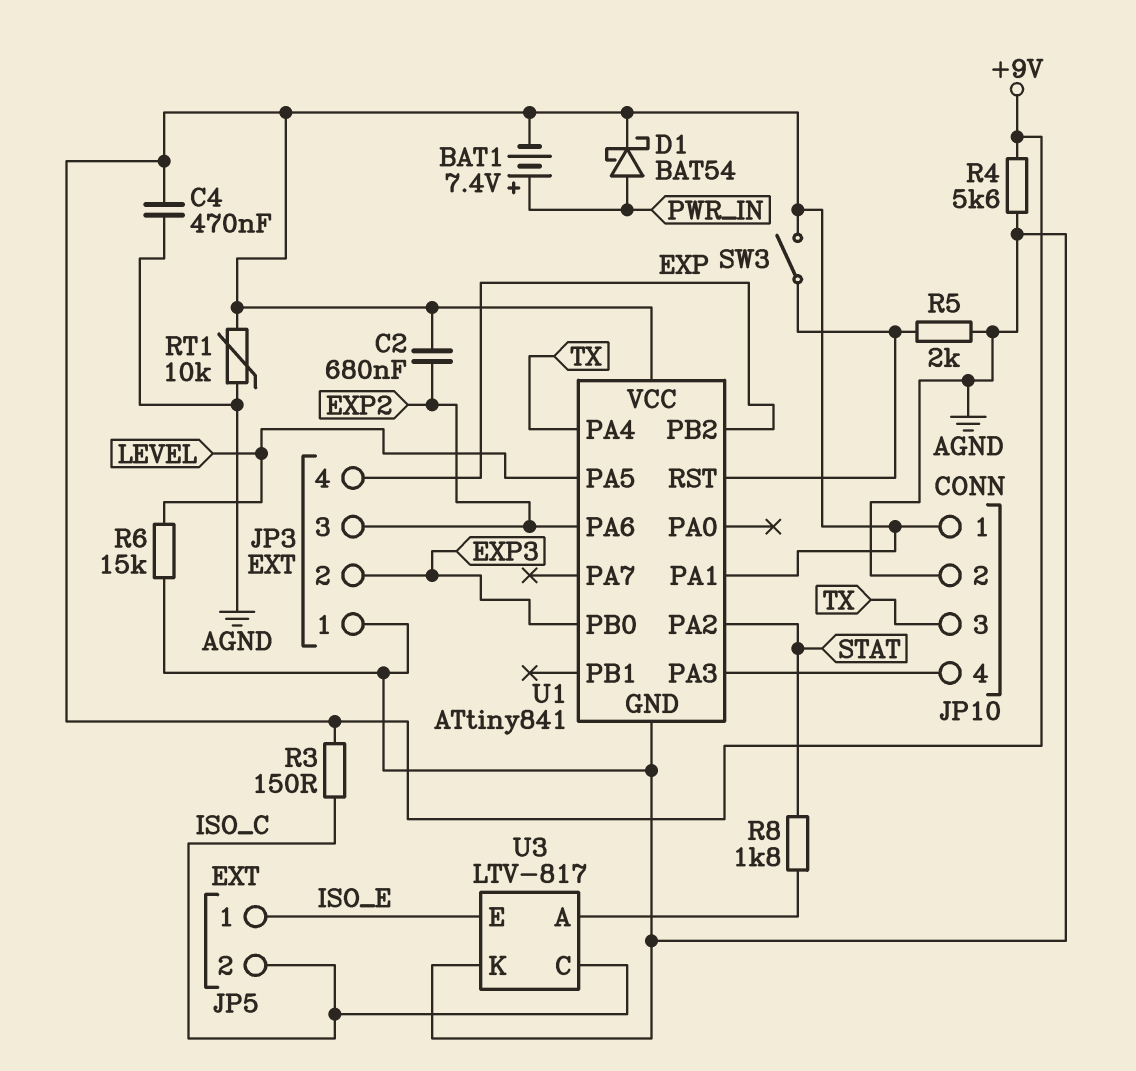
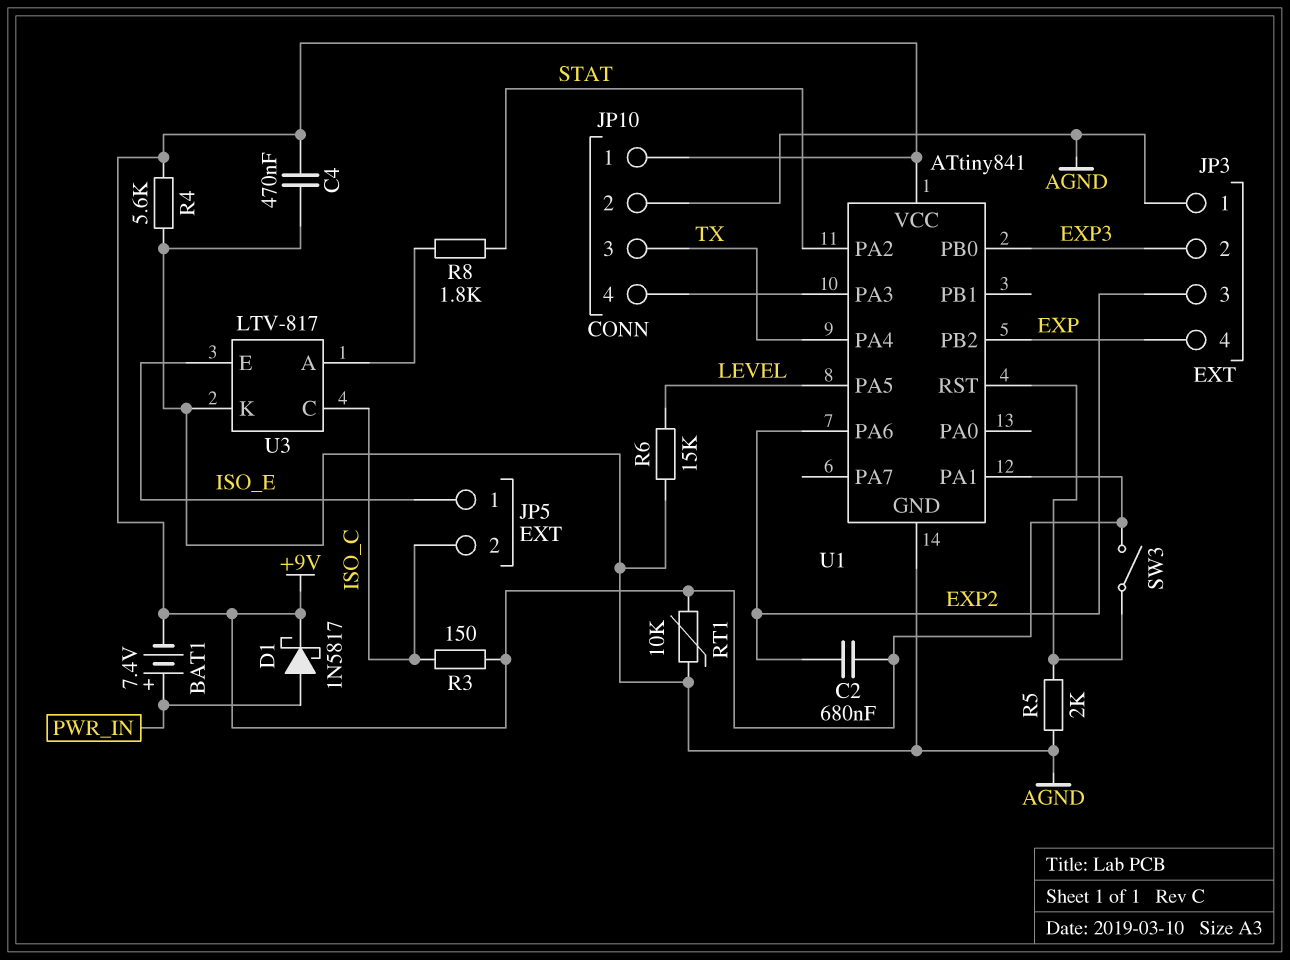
D1: schottky BAT54 (A PWR_IN, K +9V) -> schottky 1N5817 (A PWR_IN, K +9V)

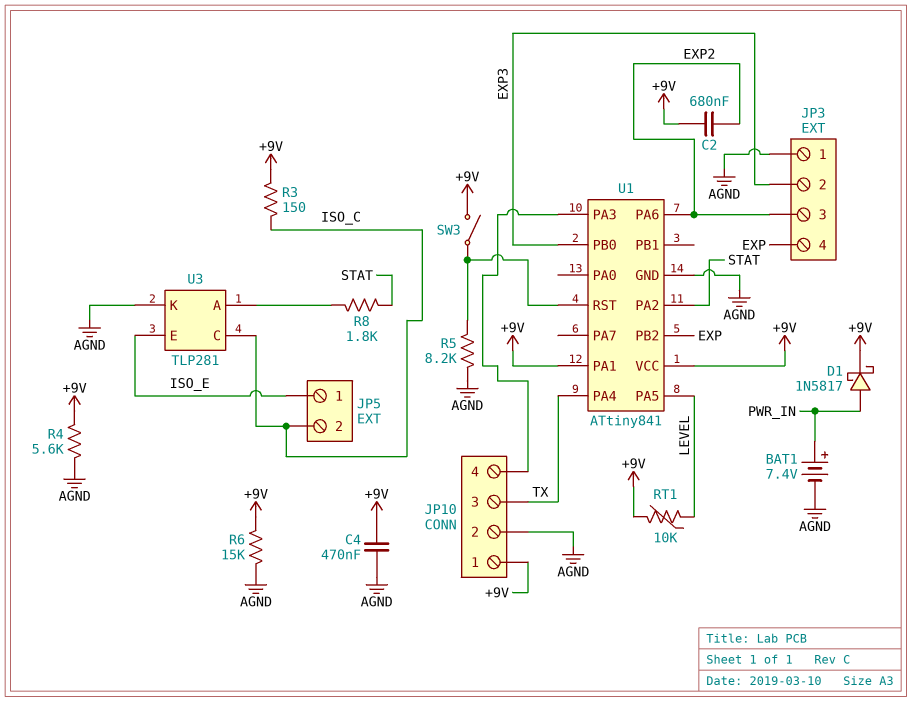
BAT1: 7.4V (plus PWR_IN, minus +9V) -> 7.4V (plus PWR_IN, minus AGND)
R5: 2k (AGND, U1/RST) -> 8.2k (AGND, U1/RST)
R6: 15k (AGND, LEVEL) -> 15k (+9V, AGND)
RT1: 10k (+9V, AGND) -> 10k (+9V, LEVEL)
U3: LTV-817 -> TLP281

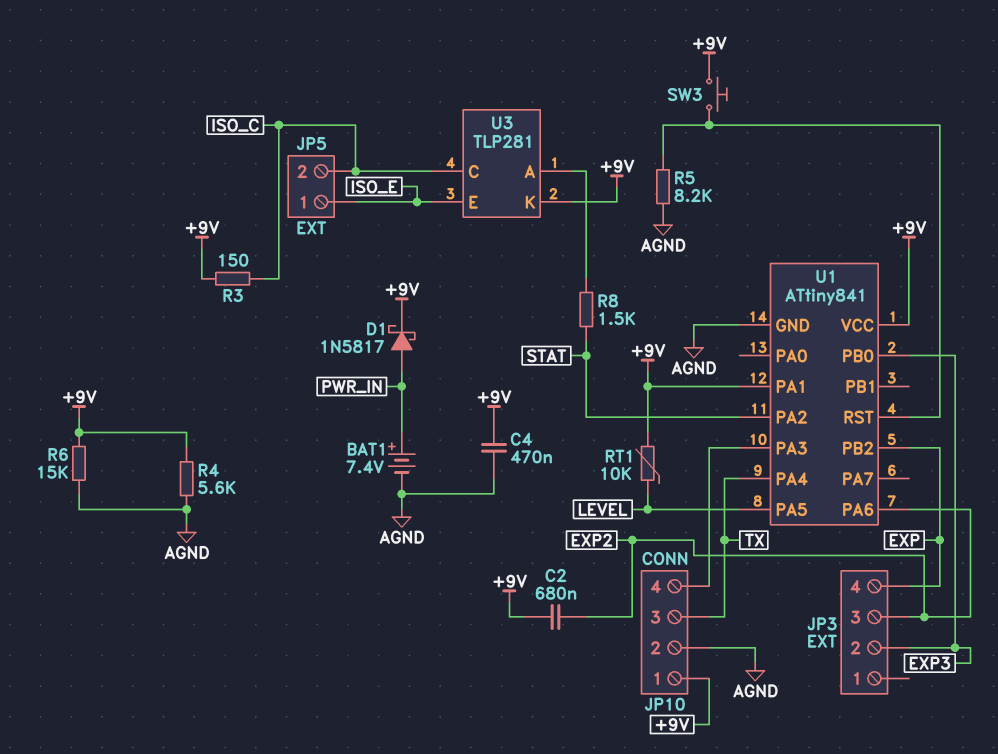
JP3 pin 1: AGND -> none
R8: 1.8k (STAT, U3/A) -> 1.5k (STAT, U3/A)
SW3: switch (+9V, U1/RST) -> button (+9V, U1/RST)
U3 pin K: AGND -> +9V

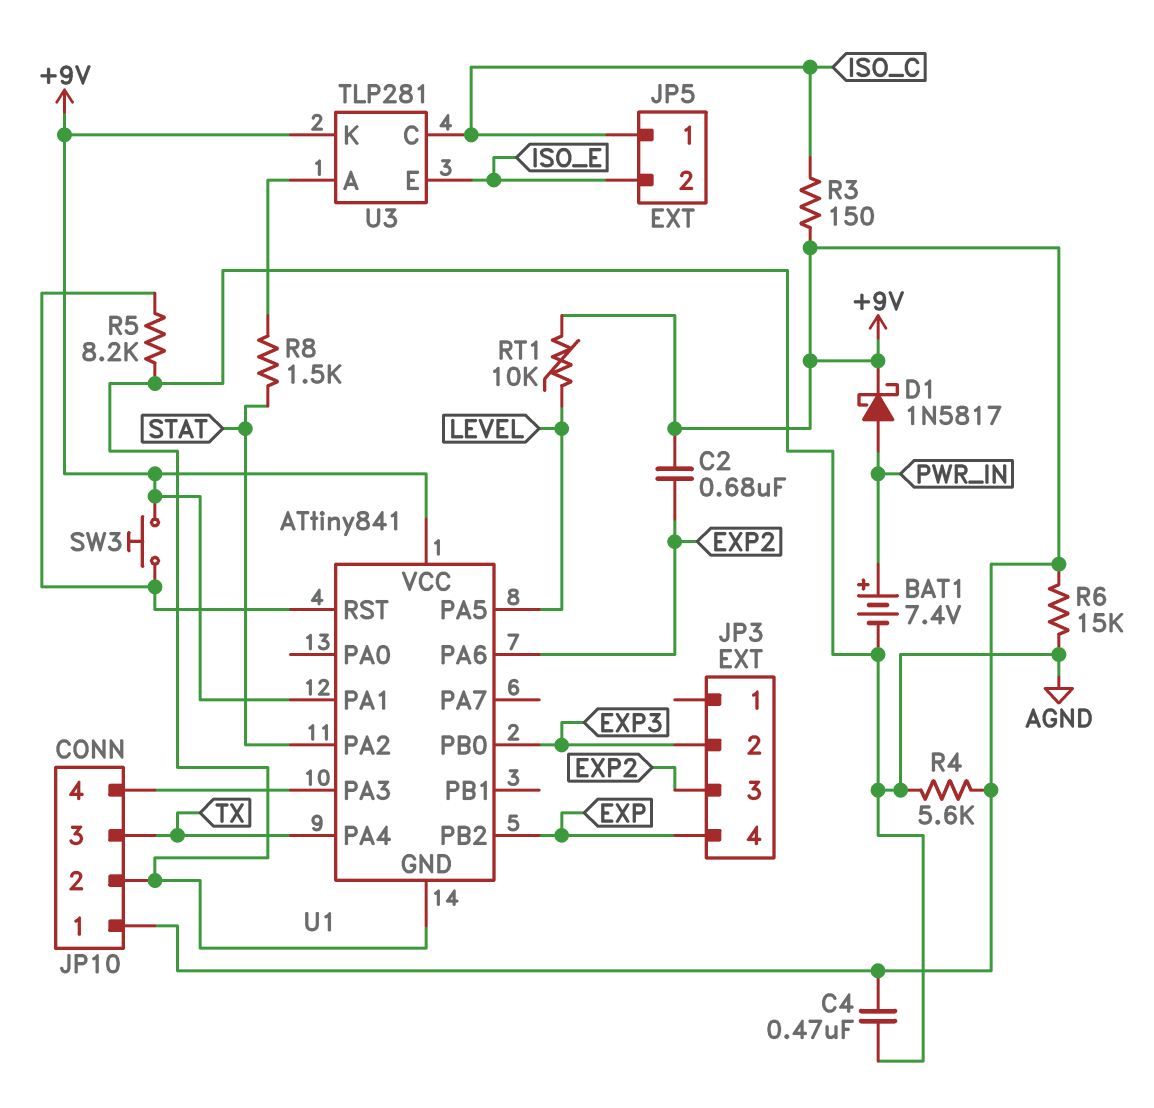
JP5 pin 1: ISO_E -> ISO_C
JP5 pin 2: ISO_C -> ISO_E

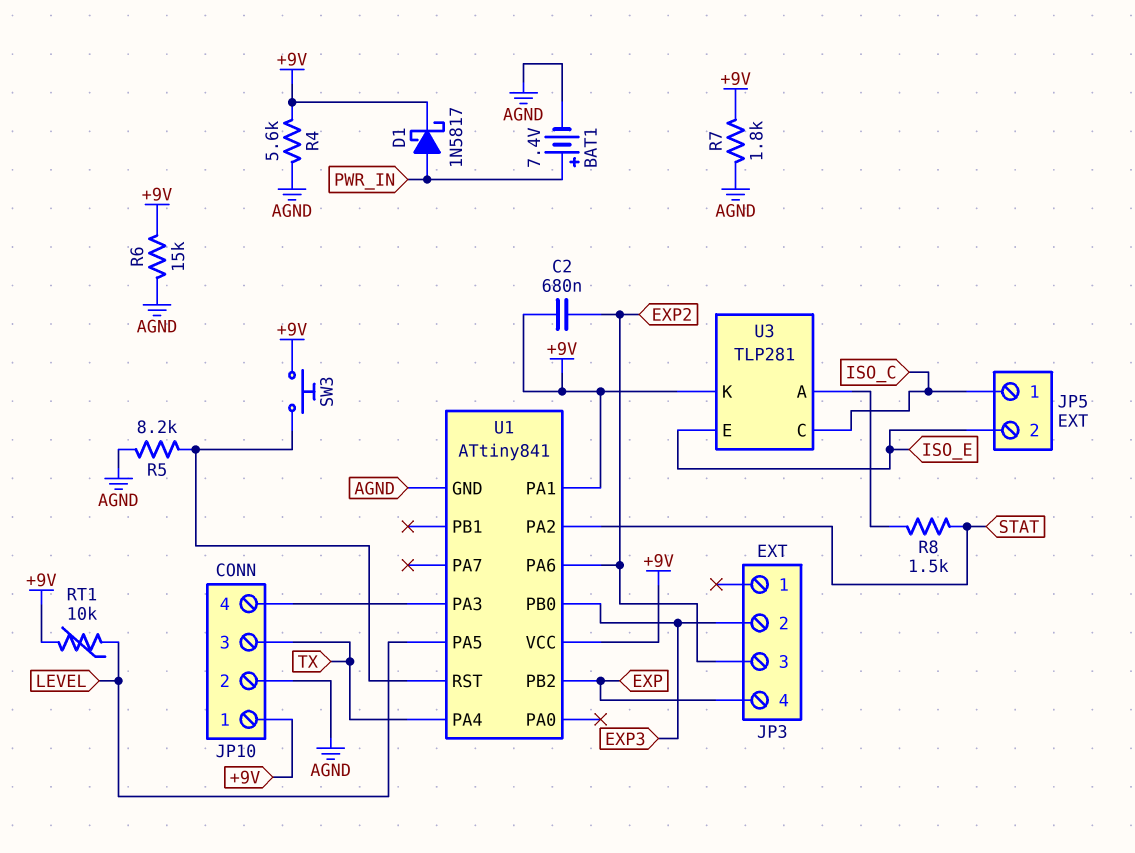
C4: 470nF (+9V, AGND) -> none
R3: 150 (+9V, ISO_C) -> none
R7: none -> 1.8k (+9V, AGND)

